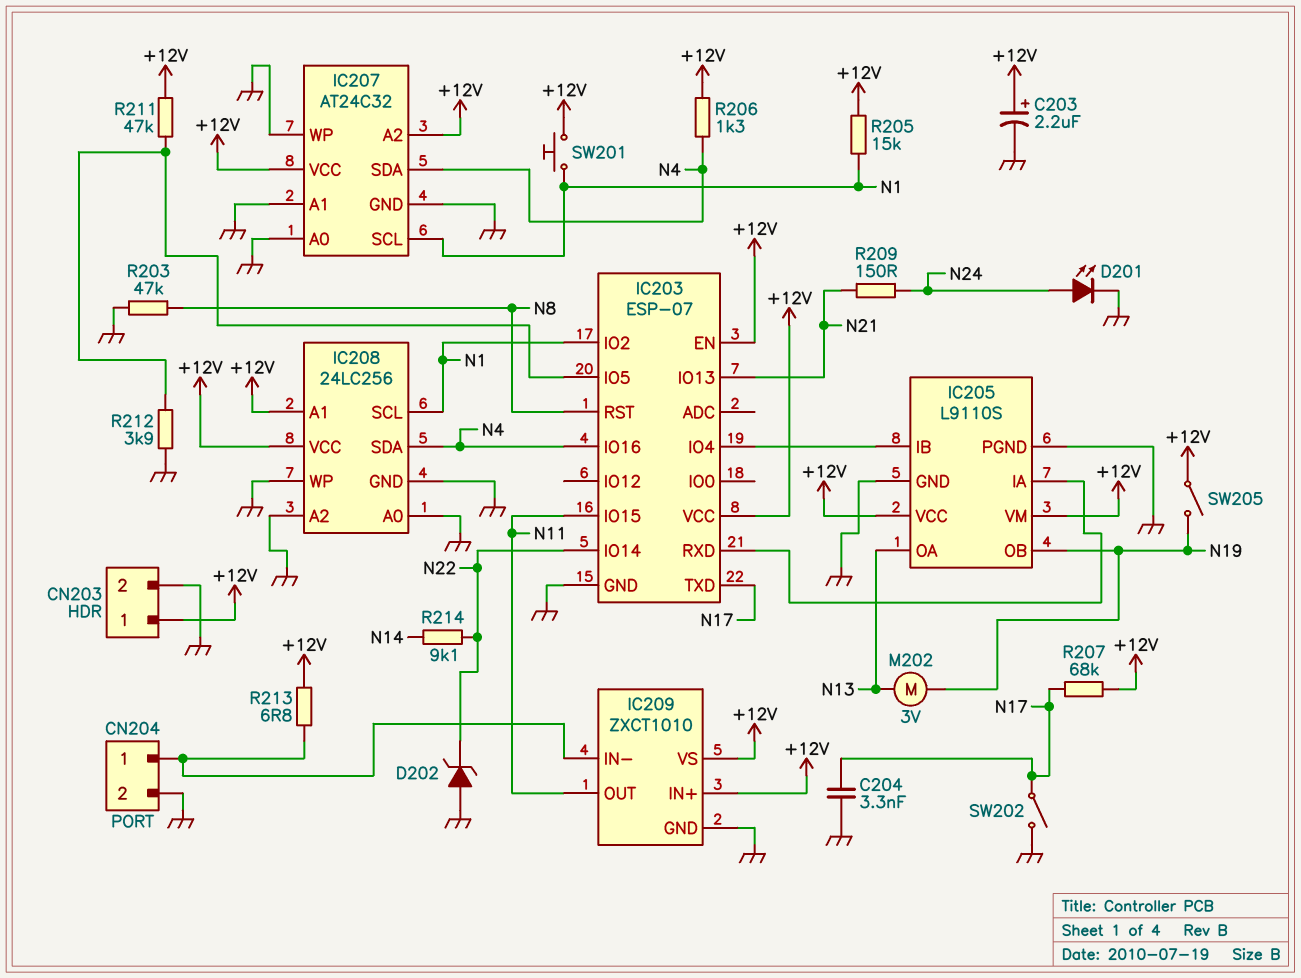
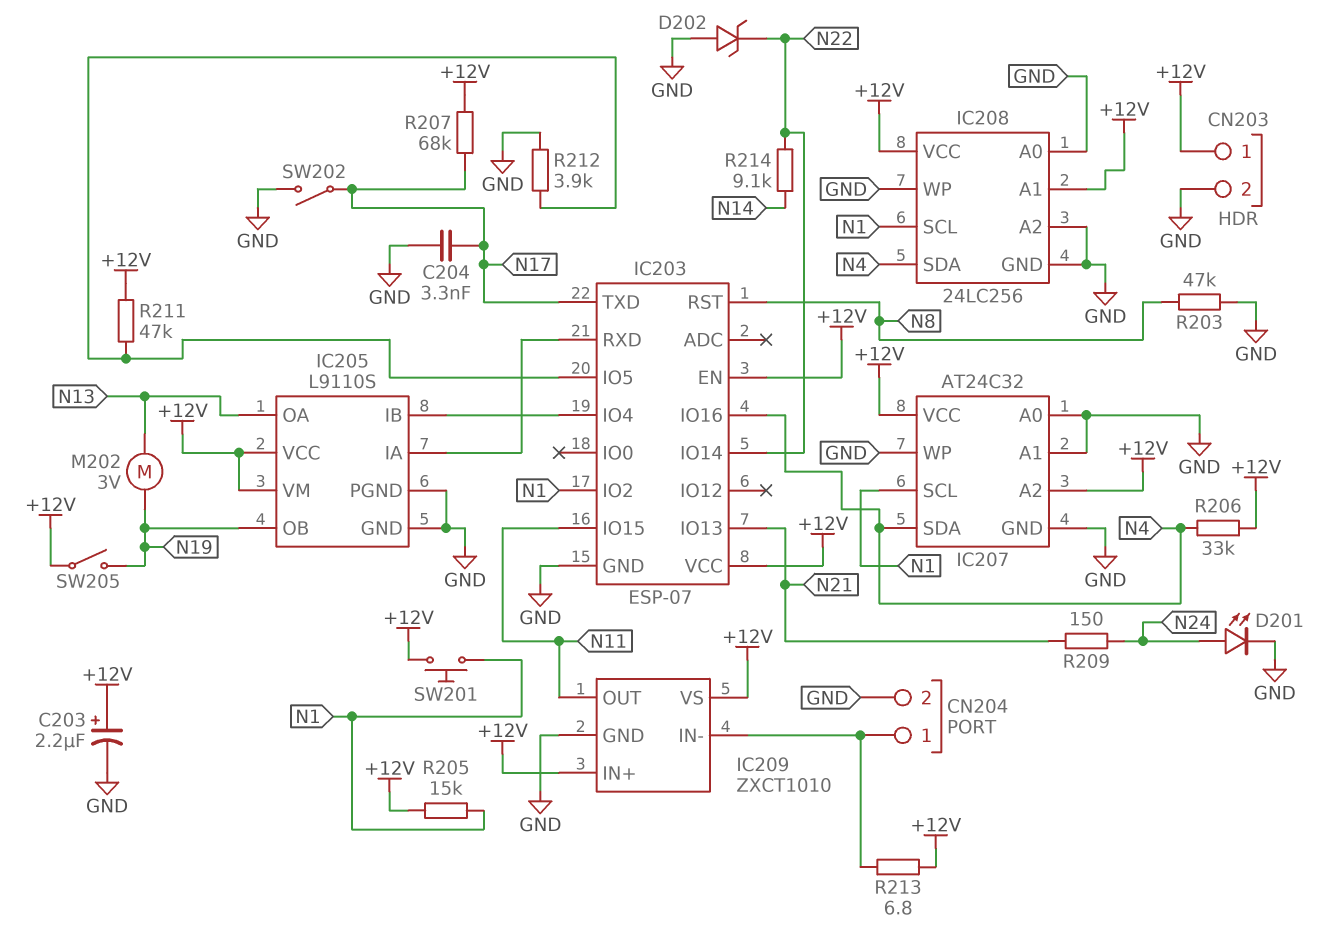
R206: 1.3k (+12V, N4) -> 33k (+12V, N4)

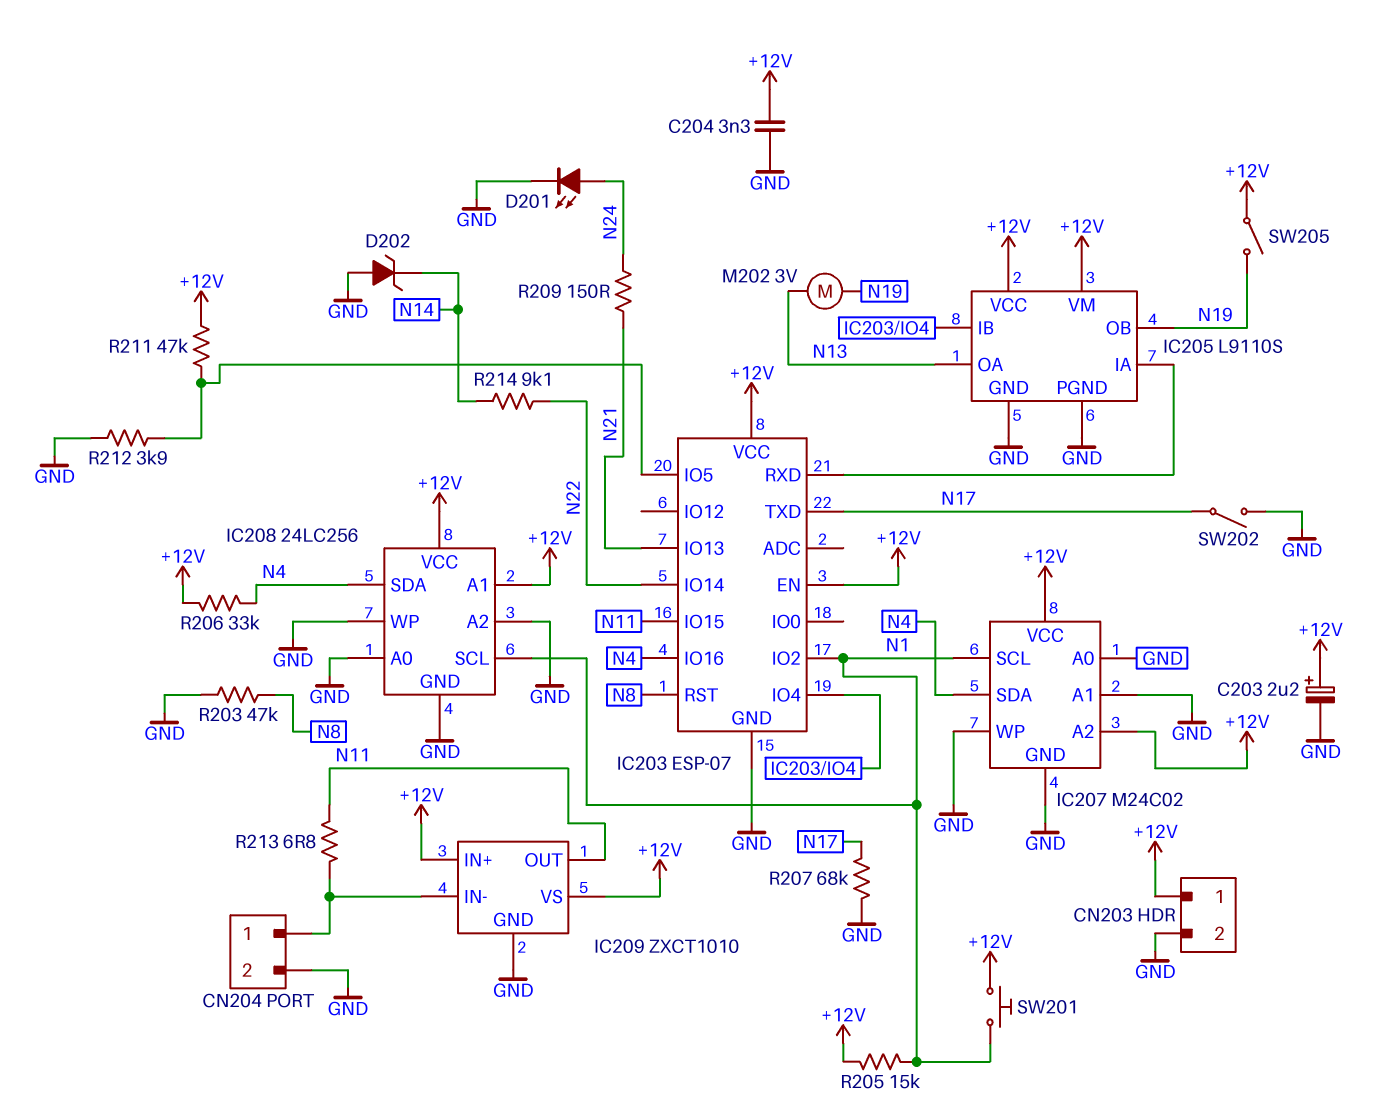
C204: 3.3nF (GND, N17) -> 3.3nF (+12V, GND)
D202: zener (A GND, K N22) -> zener (A GND, K N14)
IC207: AT24C32 -> M24C02
R207: 68k (+12V, N17) -> 68k (GND, N17)
R213: 6.8 (+12V, CN204/1) -> 6.8 (CN204/1, N11)

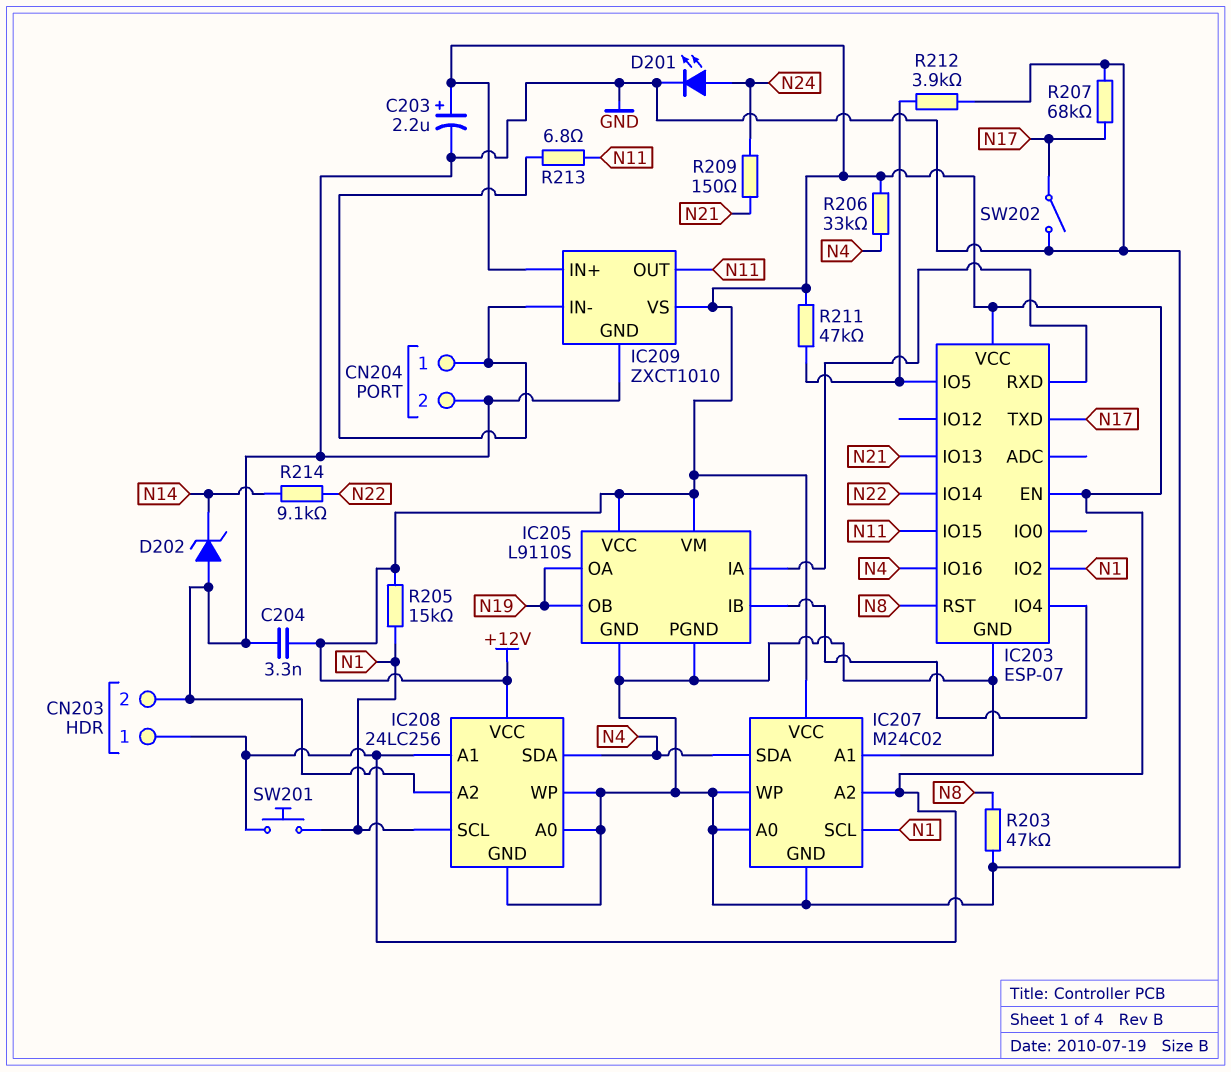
IC205 pin OA: N13 -> N19
M202: motor 3V (N13, N19) -> none
SW205: switch (+12V, N19) -> none

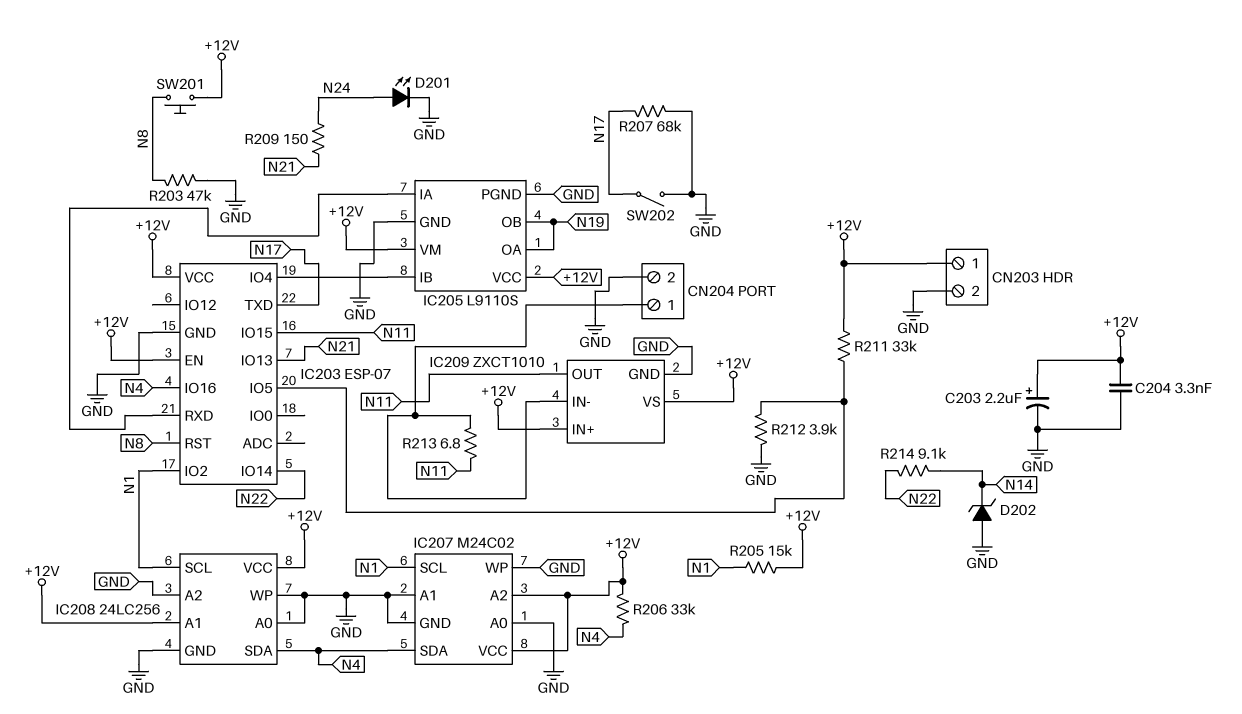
R211: 47k (+12V, IC203/IO5) -> 33k (+12V, IC203/IO5)
SW201: button (+12V, N1) -> button (+12V, N8)

